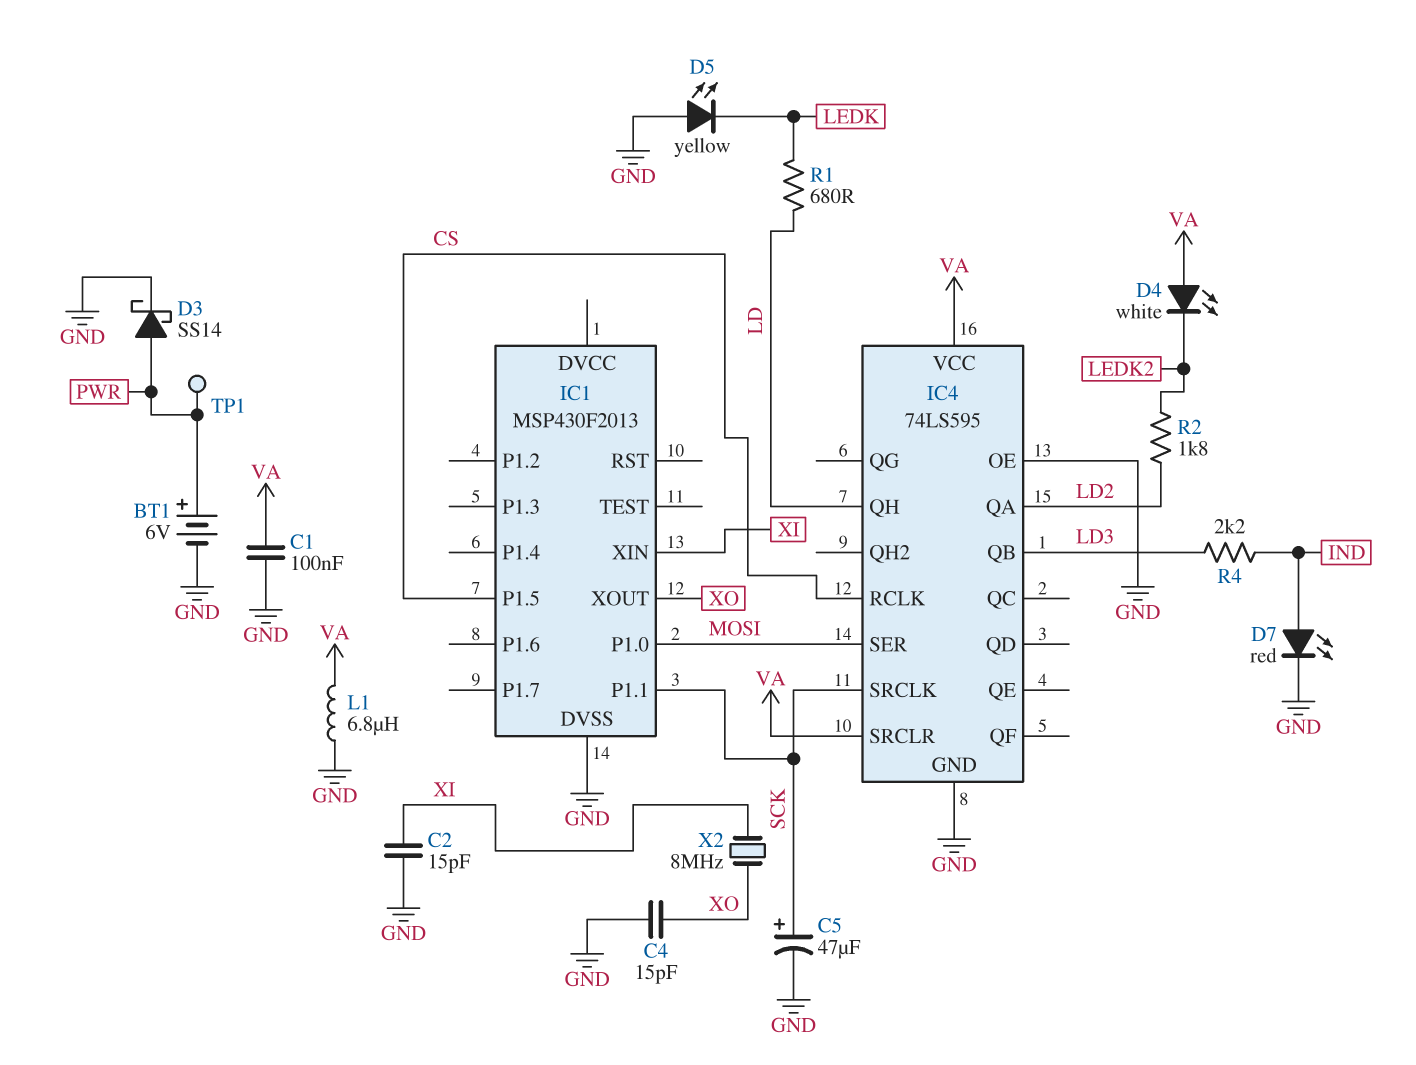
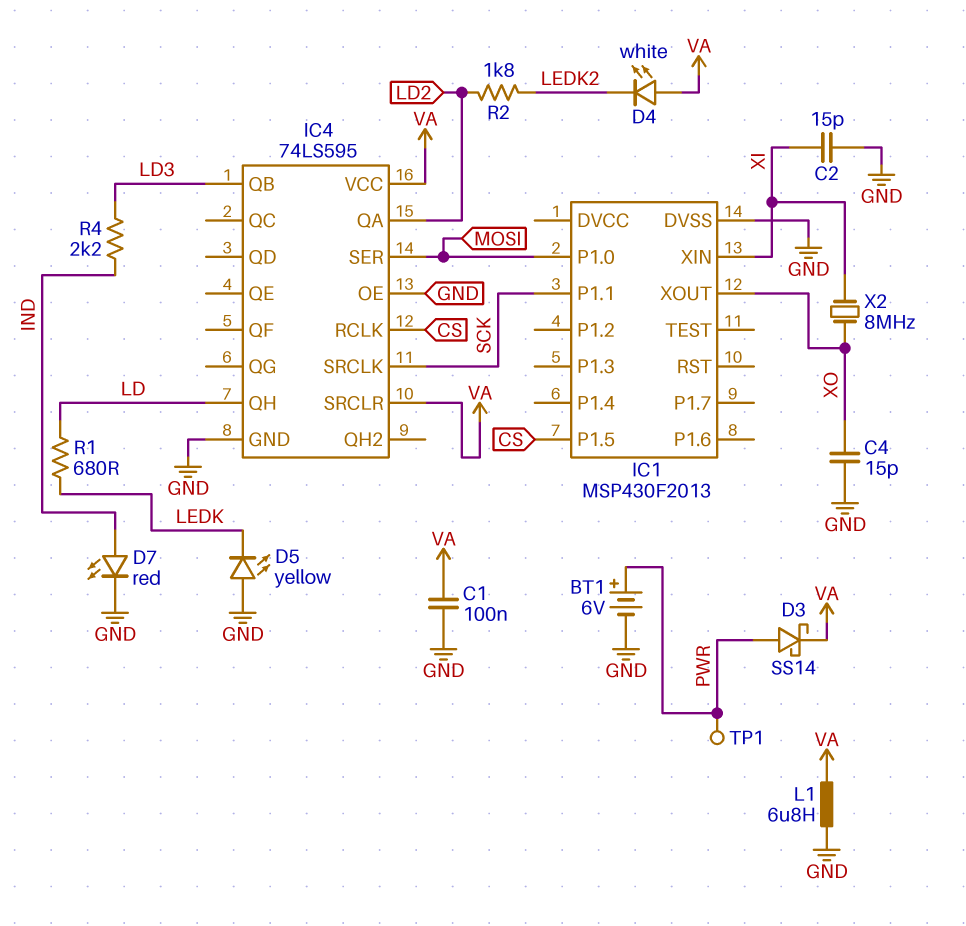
C5: 47uF (plus SCK, minus GND) -> none
D3: schottky SS14 (A PWR, K GND) -> schottky SS14 (A PWR, K VA)

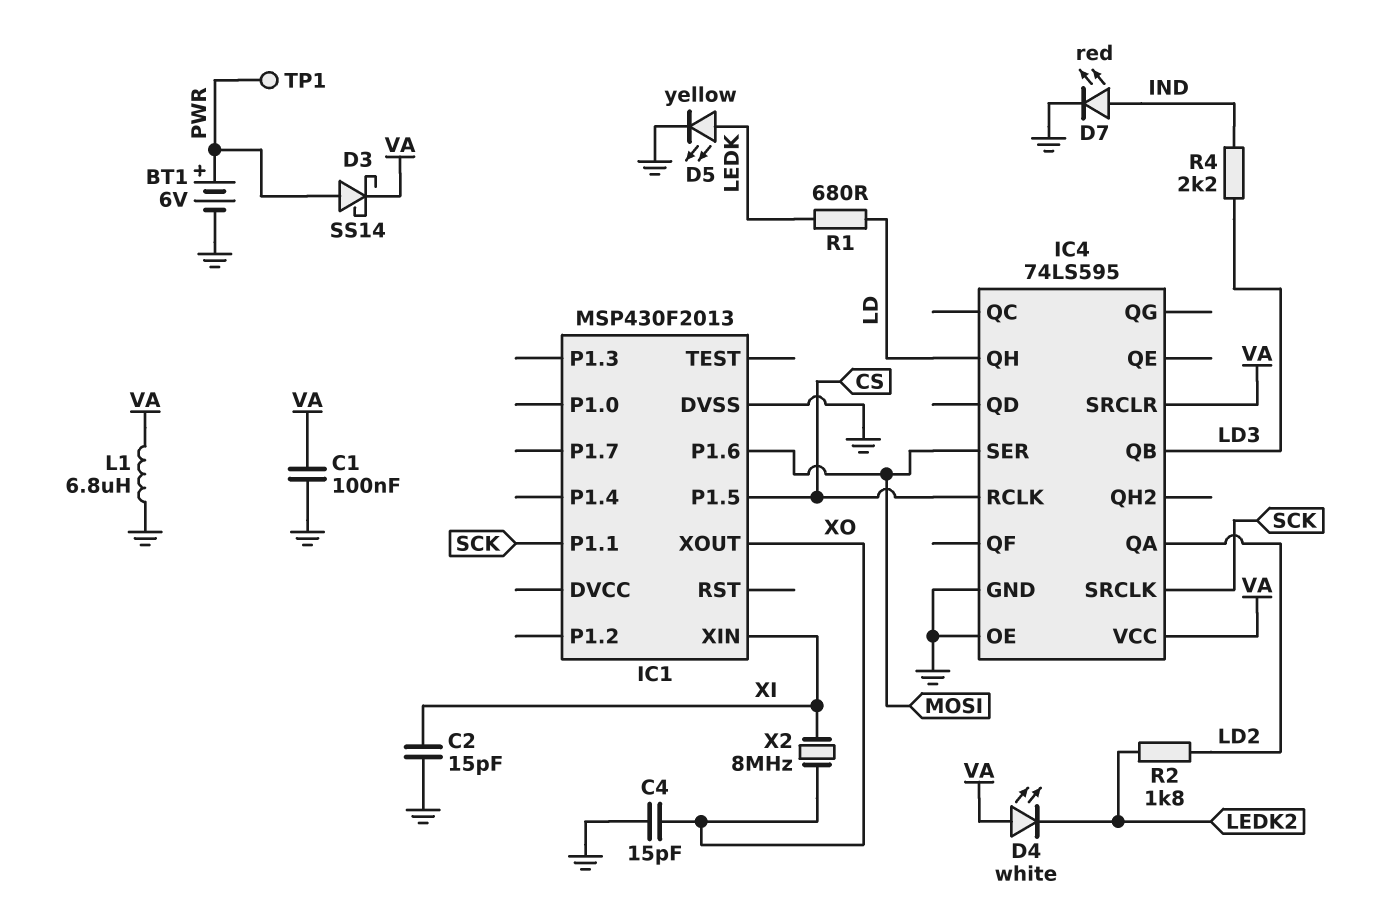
D5: LED yellow (A GND, K LEDK) -> LED yellow (A LEDK, K GND)
IC1 pin P1.0: MOSI -> none
IC1 pin P1.6: none -> MOSI

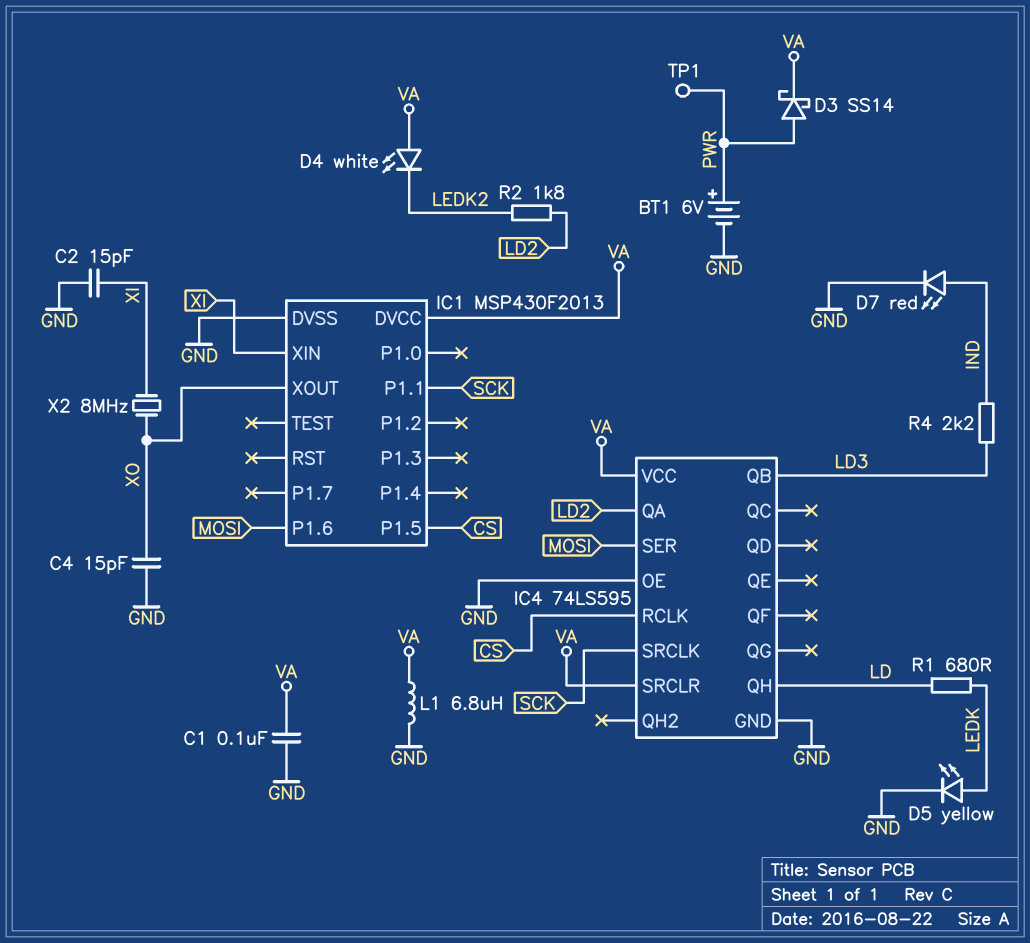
IC1 pin DVCC: none -> VA

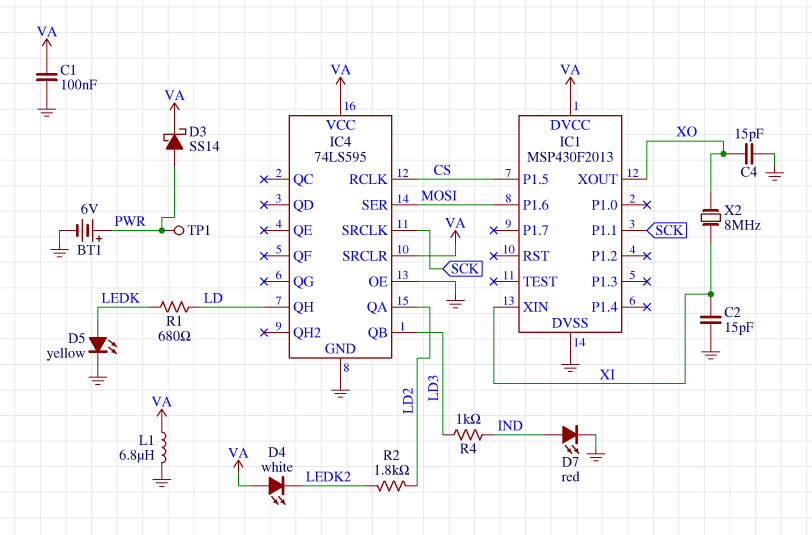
R4: 2.2k (IND, LD3) -> 1k (IND, LD3)

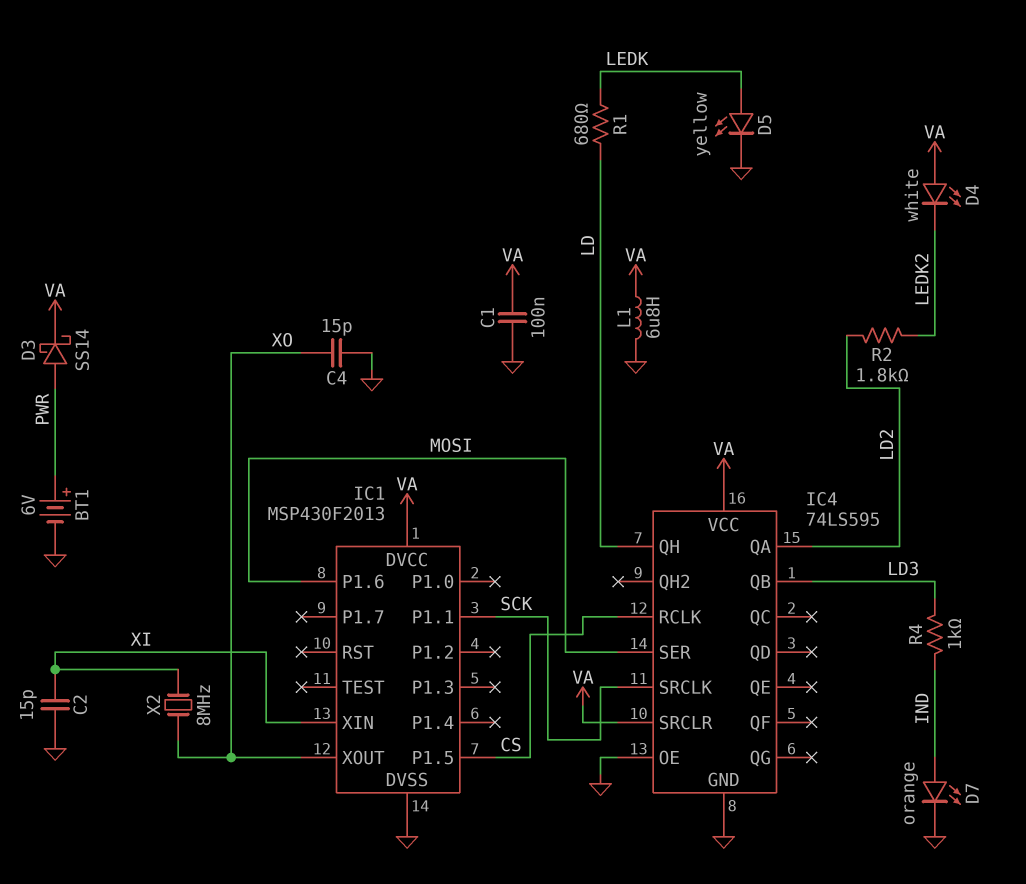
D7: LED red (A IND, K GND) -> LED orange (A IND, K GND)
TP1: test point (PWR) -> none

